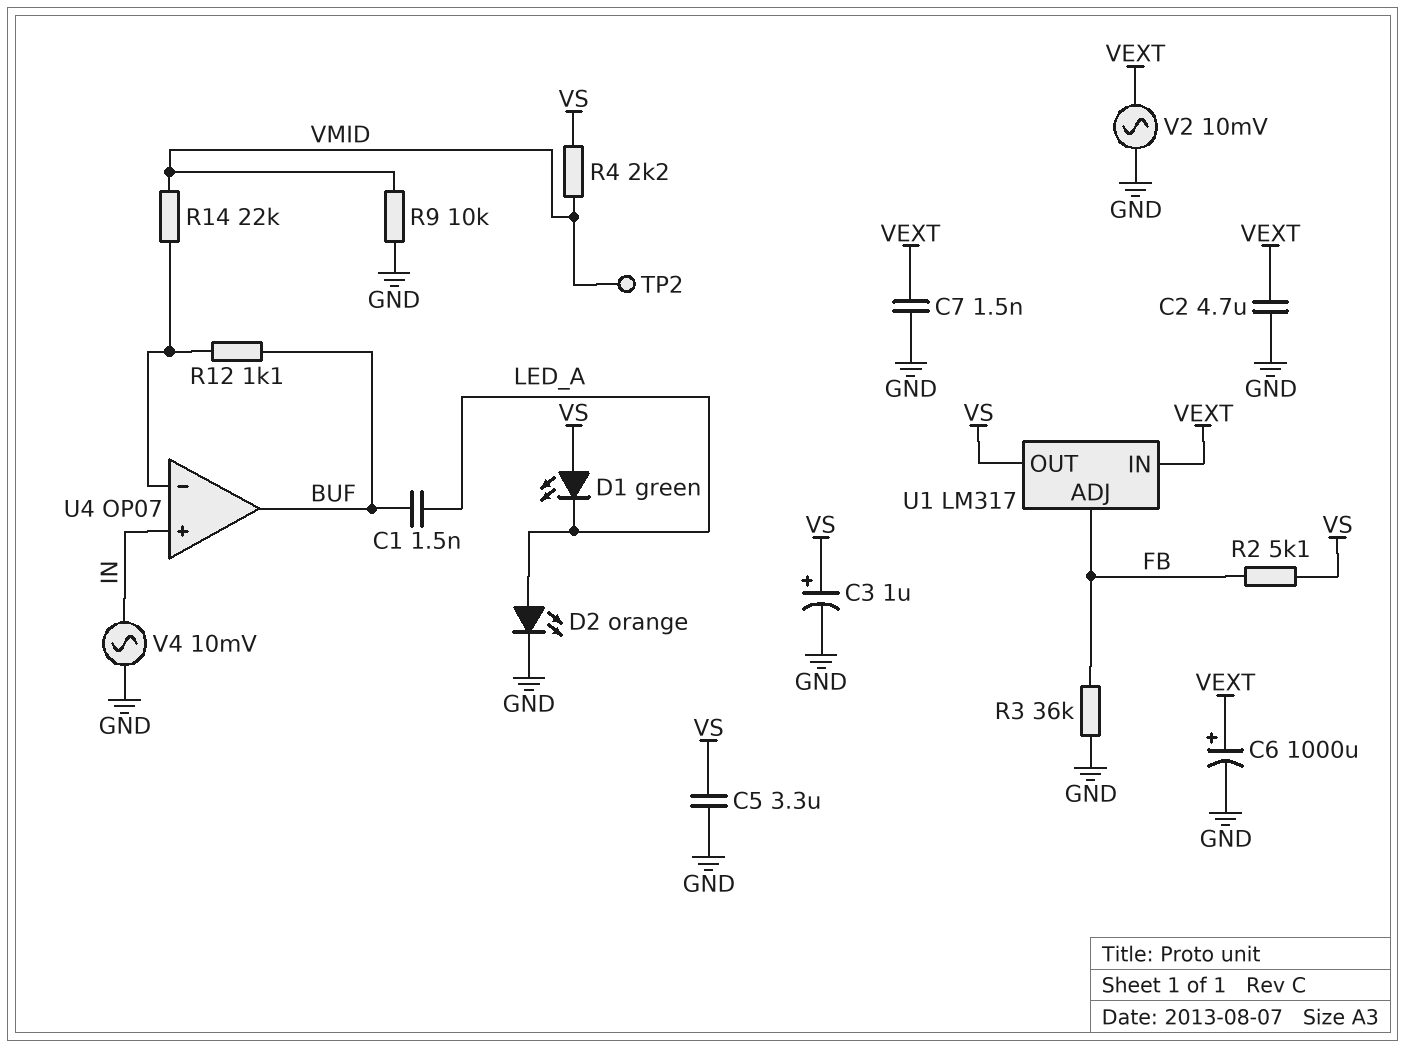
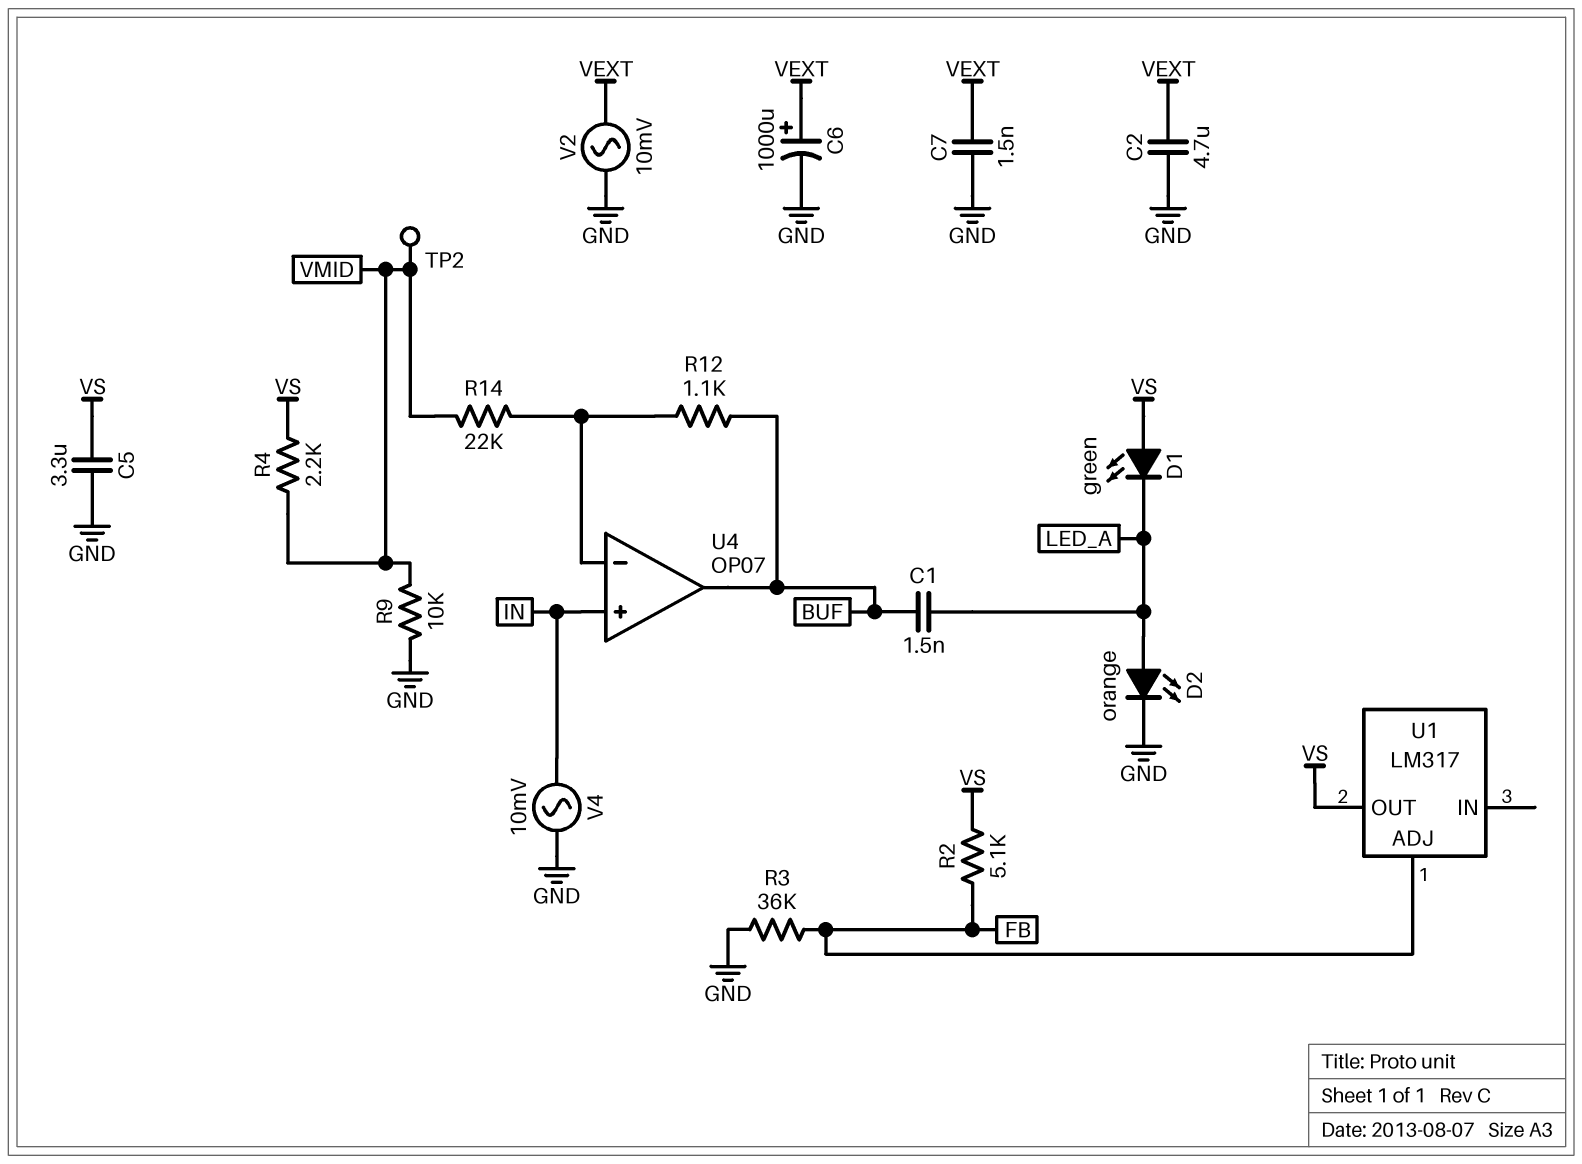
C3: 1uF (plus VS, minus GND) -> none
U1 pin IN: VEXT -> none

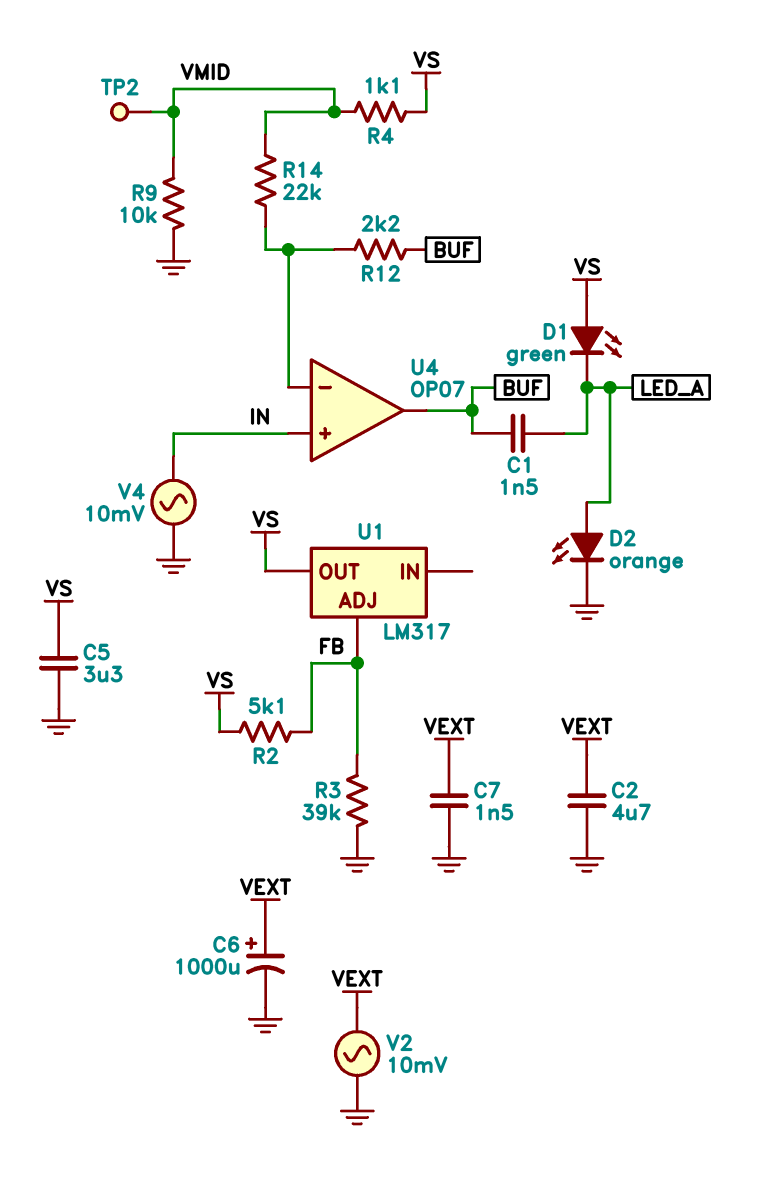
R3: 36k (FB, GND) -> 39k (FB, GND)
R4: 2.2k (VMID, VS) -> 1.1k (VMID, VS)
R12: 1.1k (BUF, U4/in-) -> 2.2k (BUF, U4/in-)

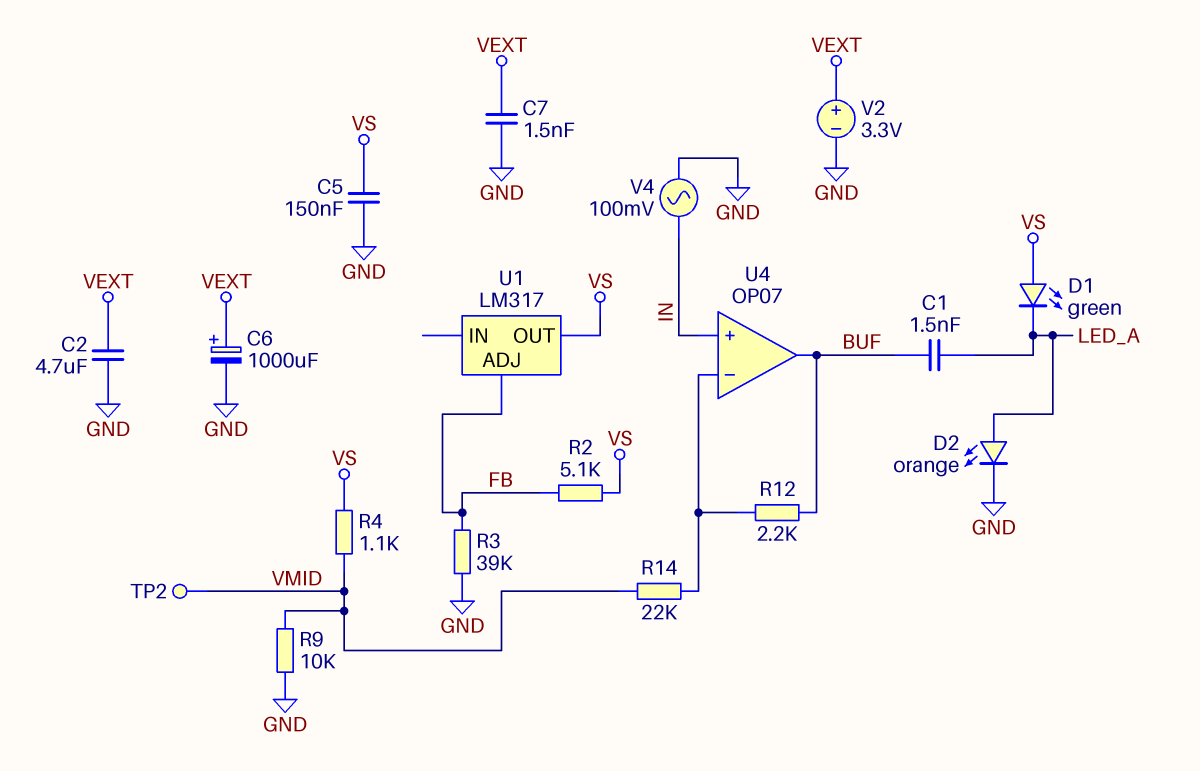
C5: 3.3uF (GND, VS) -> 150nF (GND, VS)
V2: AC 10mV (GND, VEXT) -> 3.3V (plus VEXT, minus GND)
V4: AC 10mV (GND, IN) -> AC 100mV (GND, IN)

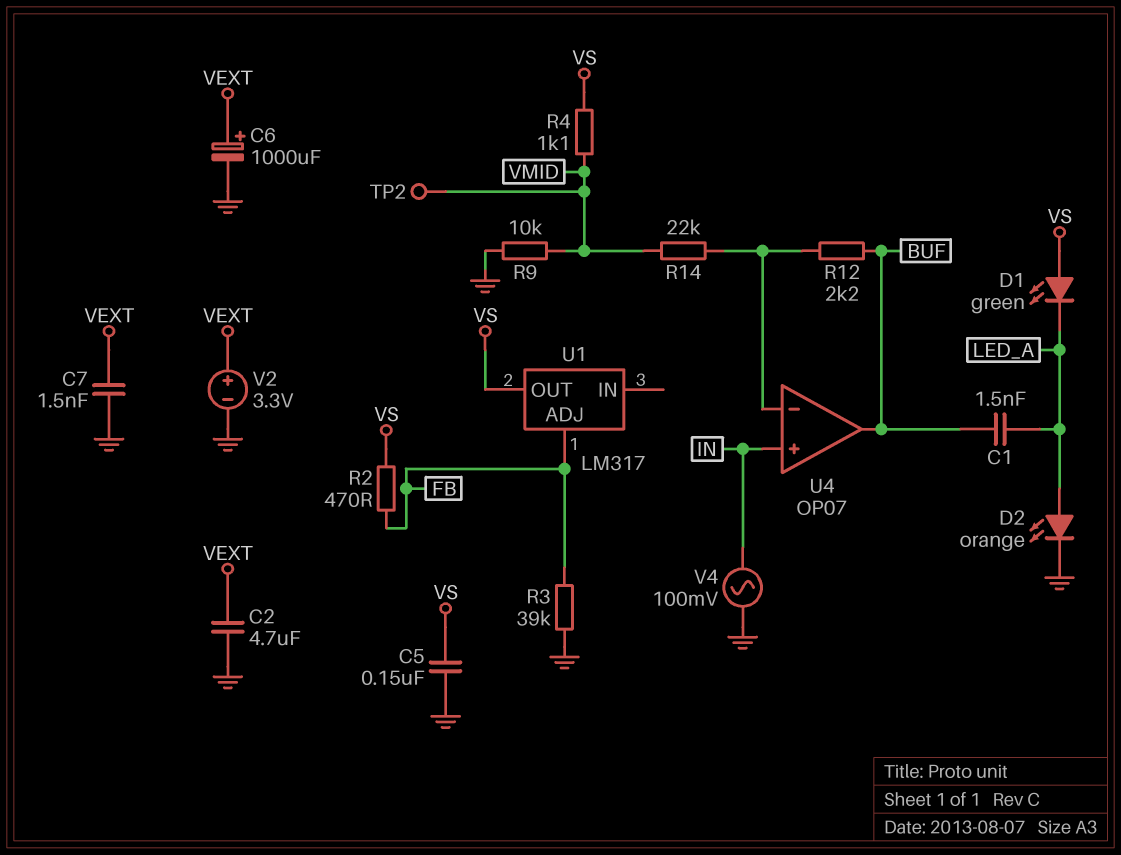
R2: 5.1k (FB, VS) -> 470 (FB, VS)

